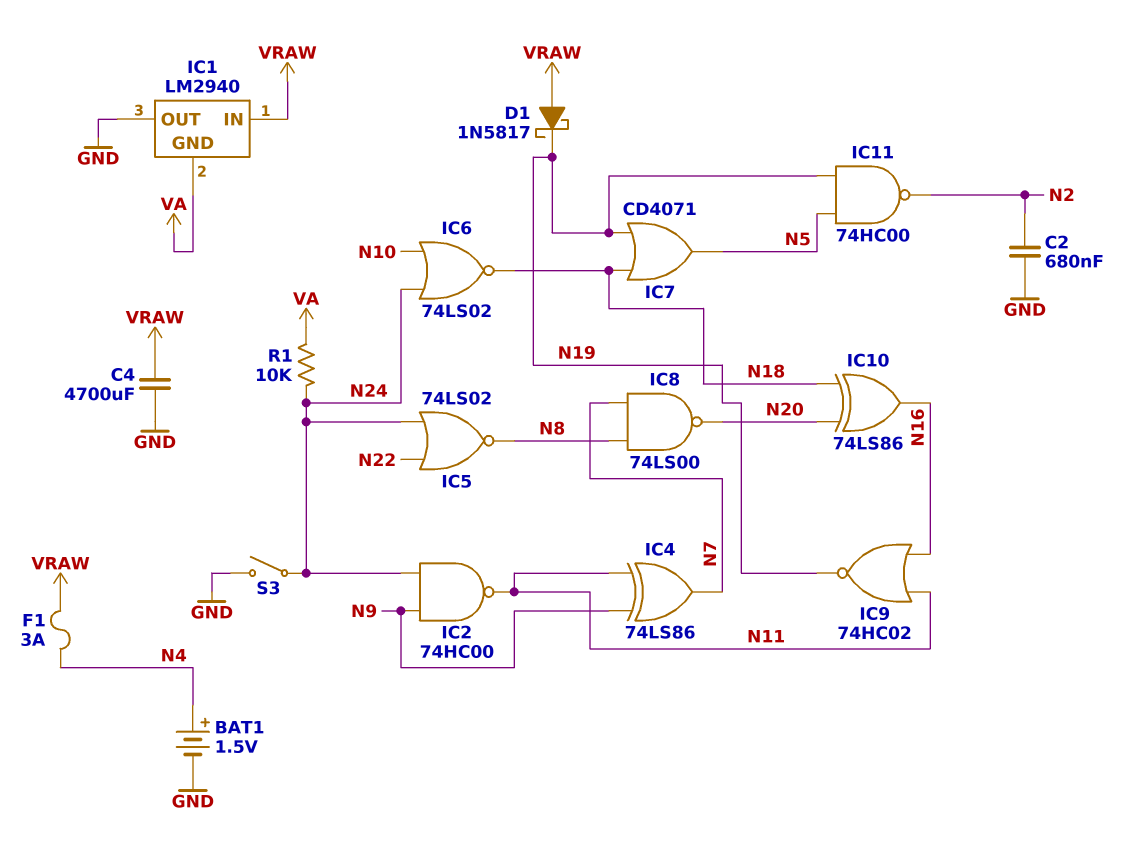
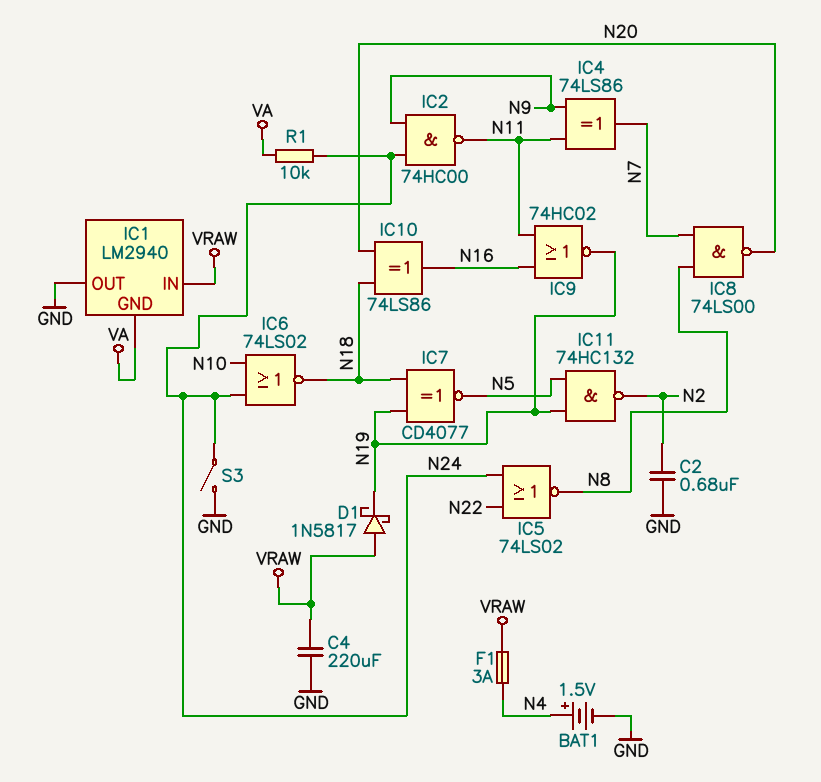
C4: 4700uF (GND, VRAW) -> 220uF (GND, VRAW)
IC7: OR CD4071 (in N18, in N19, out N5) -> XNOR CD4077 (in N18, in N19, out N5)
IC11: NAND 74HC00 (in N5, in N19, out N2) -> NAND 74HC132 (in N5, in N19, out N2)

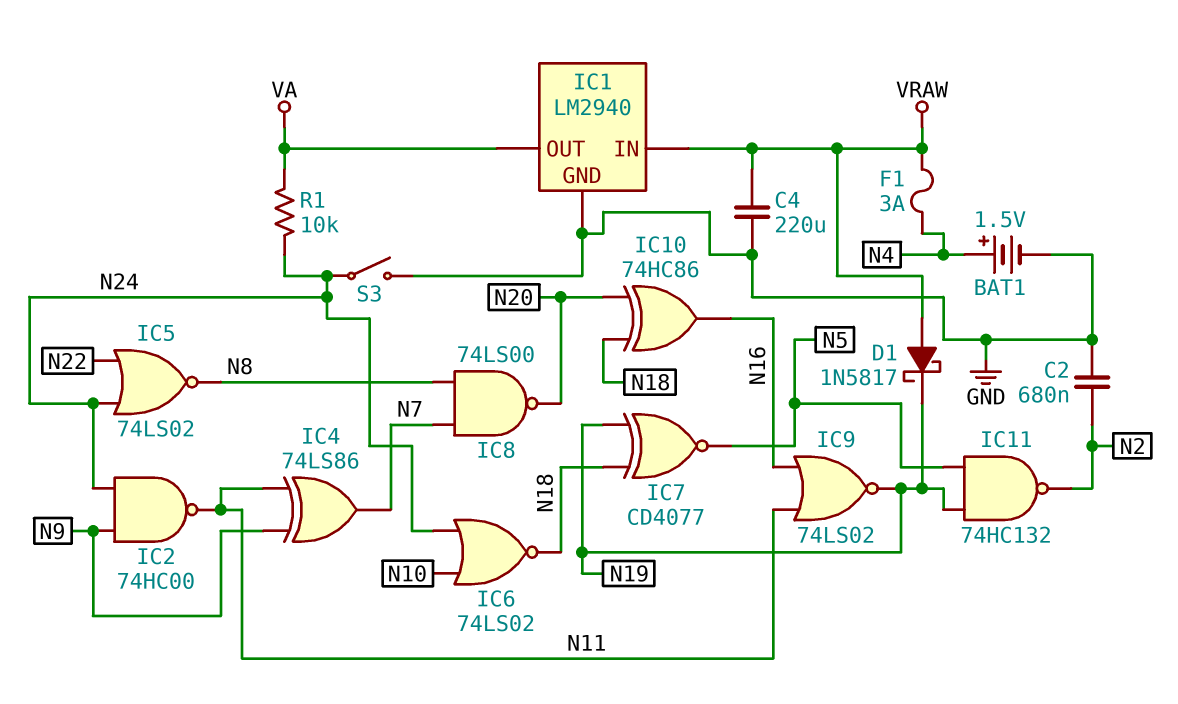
IC1 pin GND: VA -> GND
IC1 pin OUT: GND -> VA
IC9: NOR 74HC02 (in N11, in N16, out N19) -> NOR 74LS02 (in N11, in N16, out N19)
IC10: XOR 74LS86 (in N18, in N20, out N16) -> XOR 74HC86 (in N18, in N20, out N16)

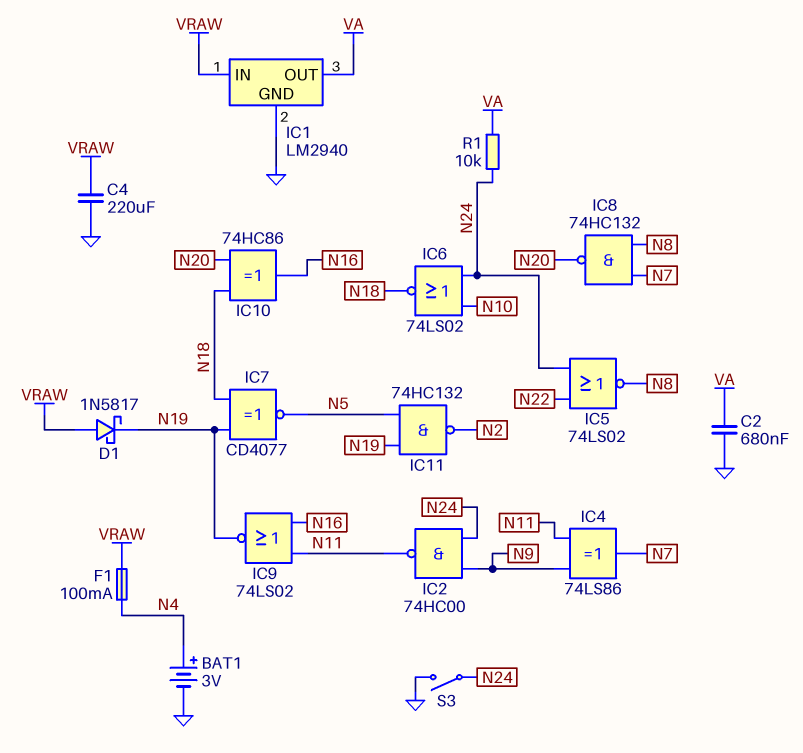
BAT1: 1.5V (plus N4, minus GND) -> 3V (plus N4, minus GND)
C2: 680nF (GND, N2) -> 680nF (GND, VA)
F1: 3A (N4, VRAW) -> 100mA (N4, VRAW)
IC8: NAND 74LS00 (in N7, in N8, out N20) -> NAND 74HC132 (in N7, in N8, out N20)

